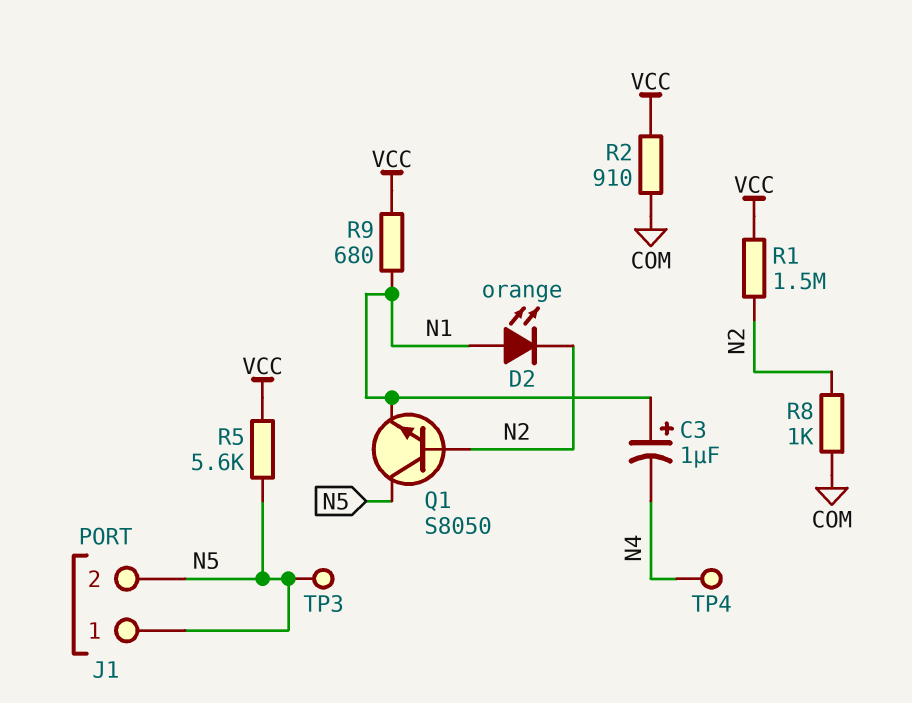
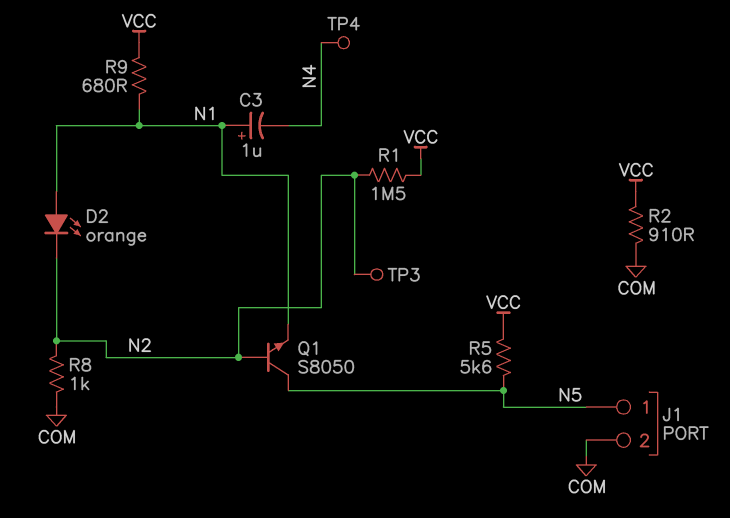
J1 pin 2: N5 -> COM
TP3: test point (N5) -> test point (N2)

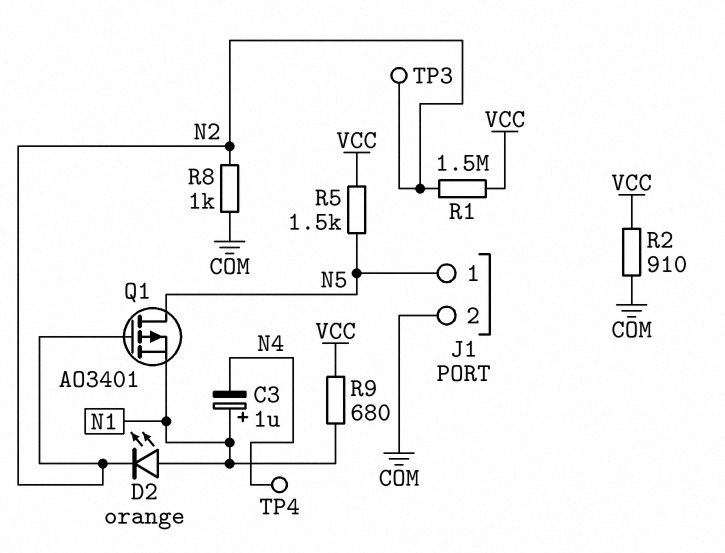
Q1: NPN S8050 (B N2, C N5, E N1) -> PMOS AO3401 (G N2, D N5, S N1)
R5: 5.6k (N5, VCC) -> 1.5k (N5, VCC)

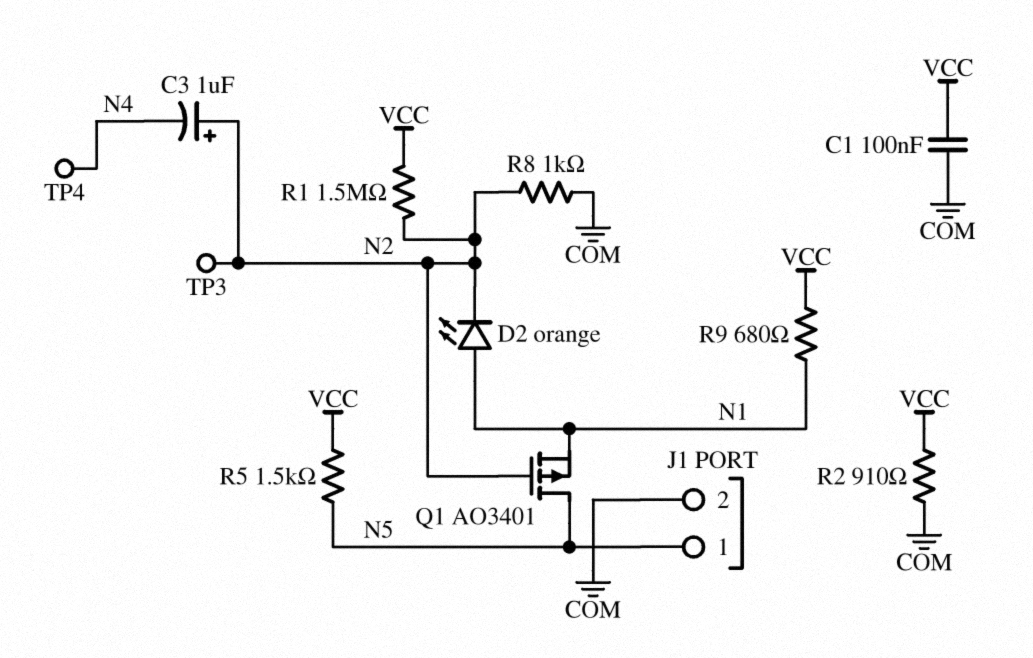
C1: none -> 100nF (COM, VCC)
C3: 1uF (plus N1, minus N4) -> 1uF (plus N2, minus N4)

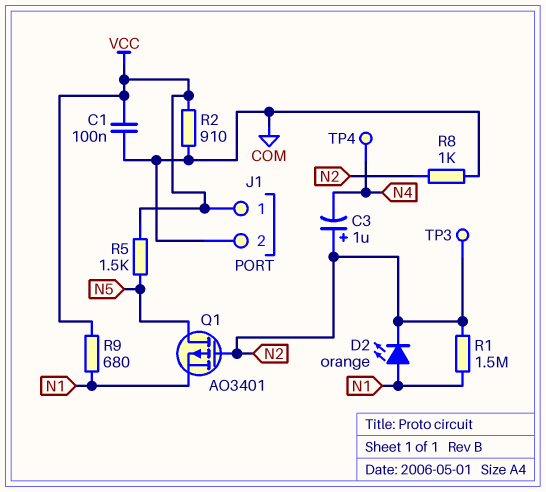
J1 pin 1: N5 -> VCC
R1: 1.5M (N2, VCC) -> 1.5M (N1, N2)

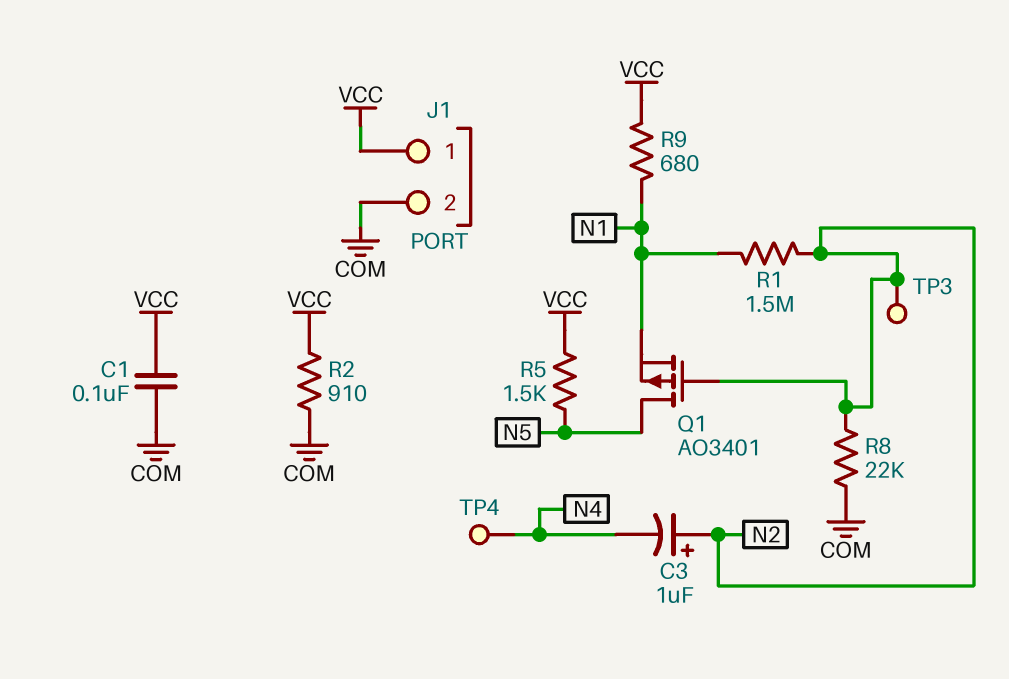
D2: LED orange (A N1, K N2) -> none
R8: 1k (COM, N2) -> 22k (COM, N2)

